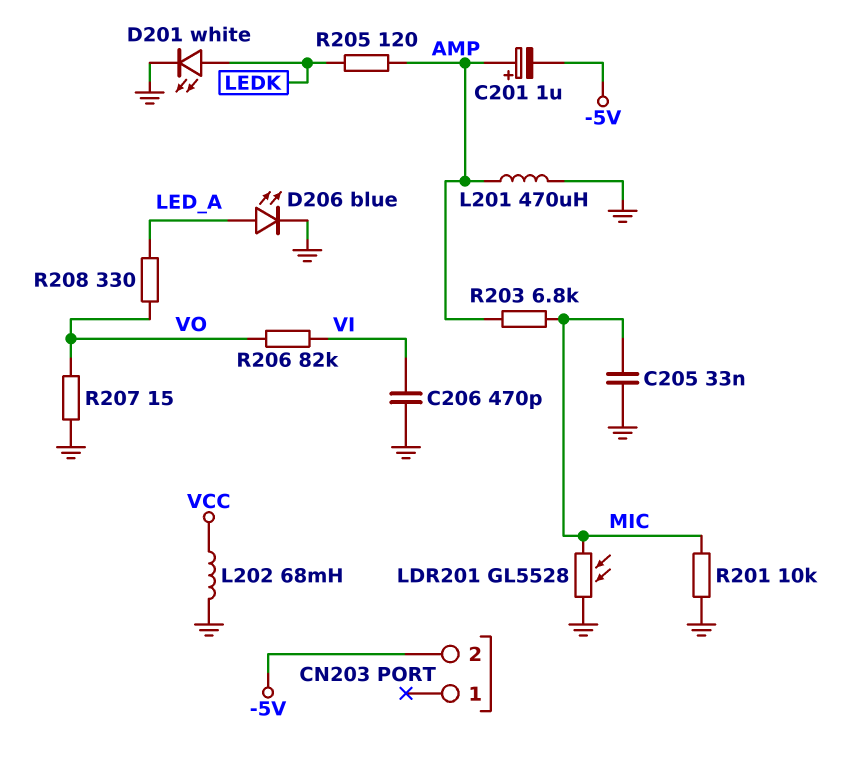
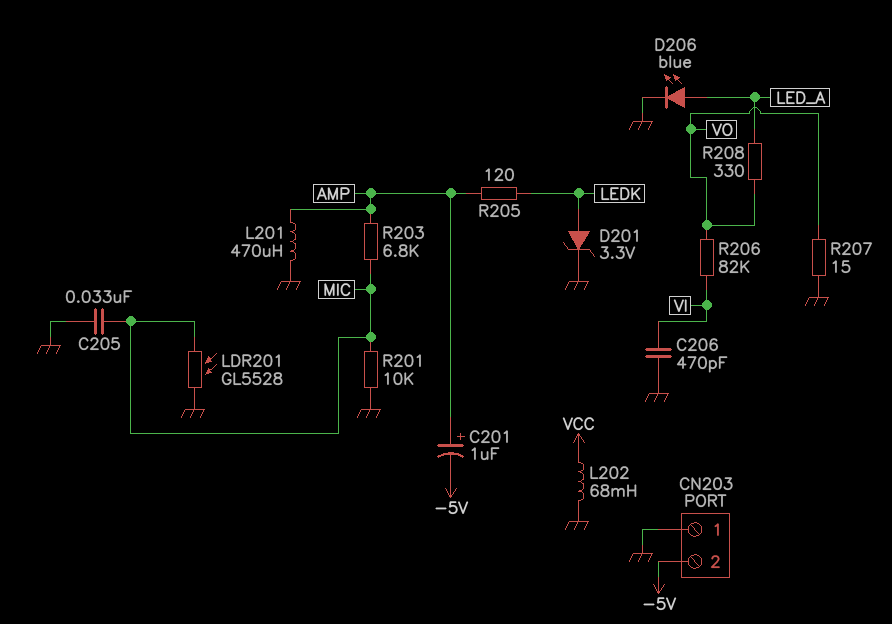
CN203 pin 1: none -> GND
D201: LED white (A LEDK, K GND) -> zener 3.3V (A LEDK, K GND)

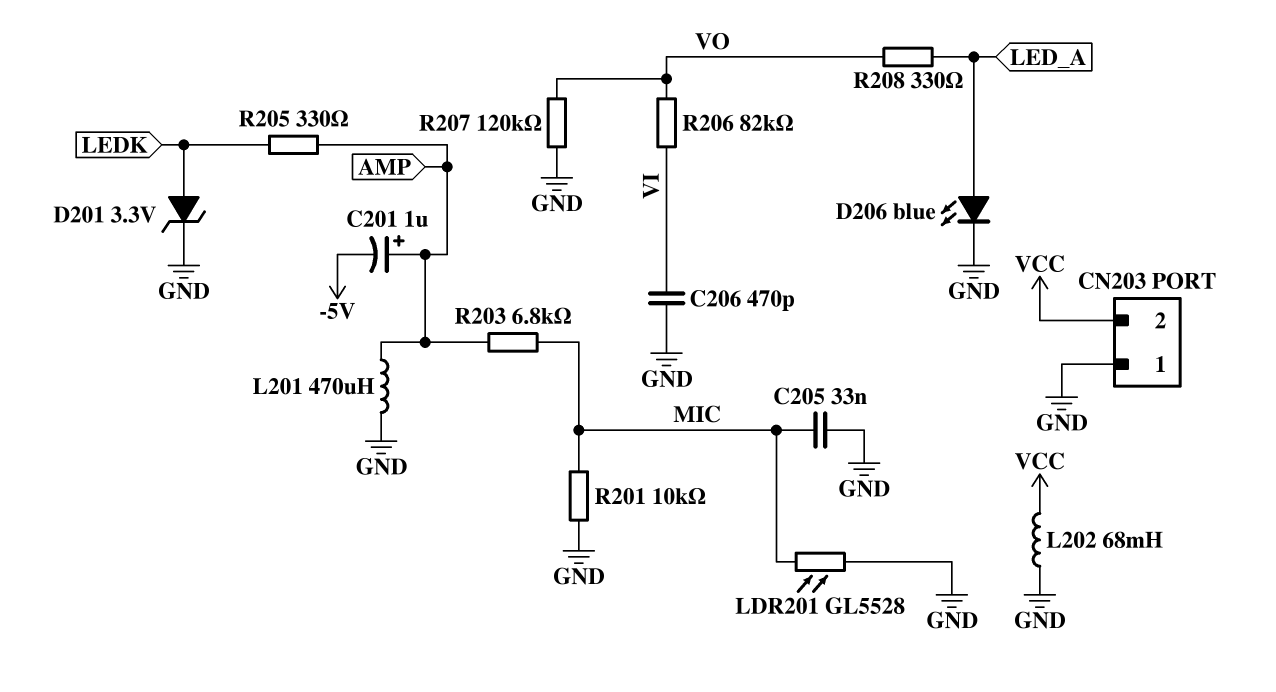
CN203 pin 2: -5V -> VCC
R205: 120 (AMP, LEDK) -> 330 (AMP, LEDK)
R207: 15 (GND, VO) -> 120k (GND, VO)

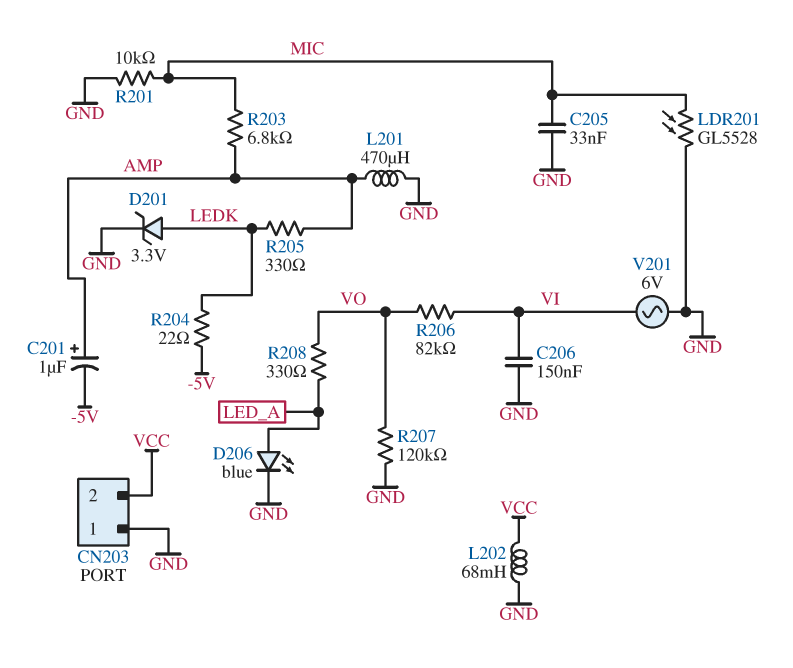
C206: 470pF (GND, VI) -> 150nF (GND, VI)
R204: none -> 22 (-5V, LEDK)
V201: none -> AC 6V (GND, VI)

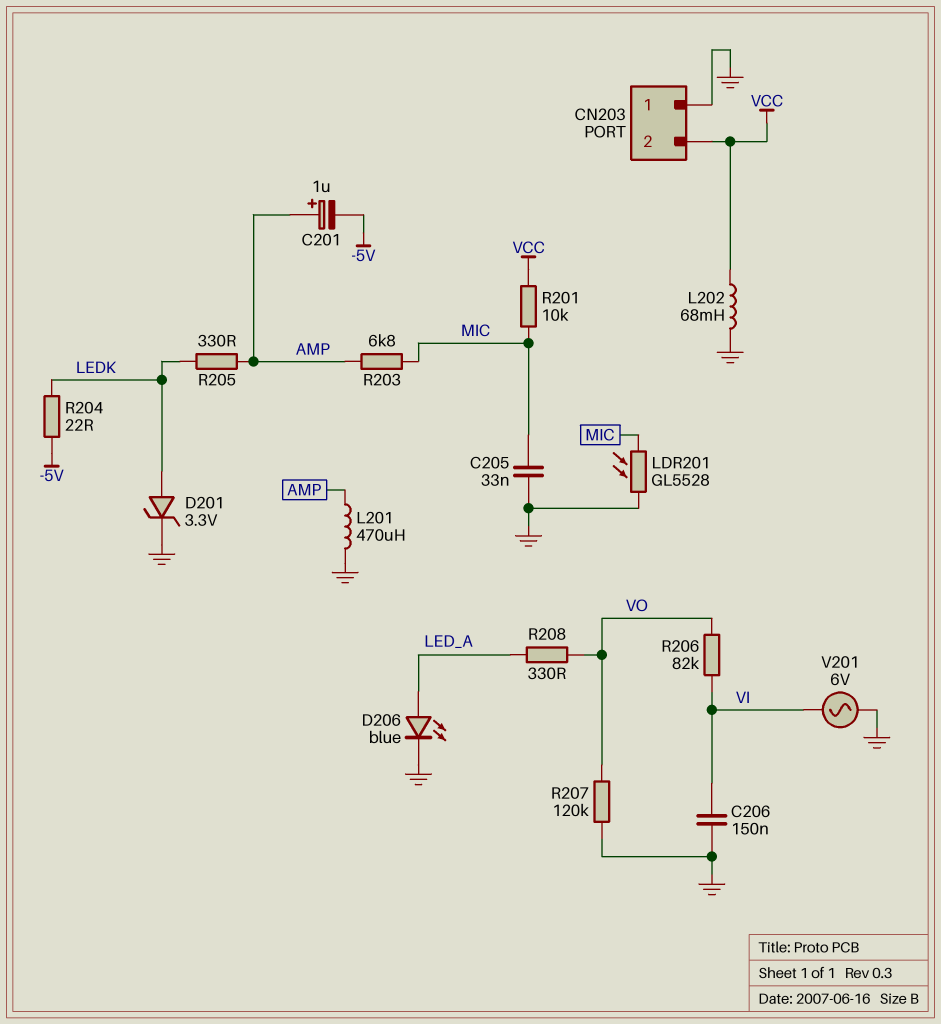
R201: 10k (GND, MIC) -> 10k (MIC, VCC)

